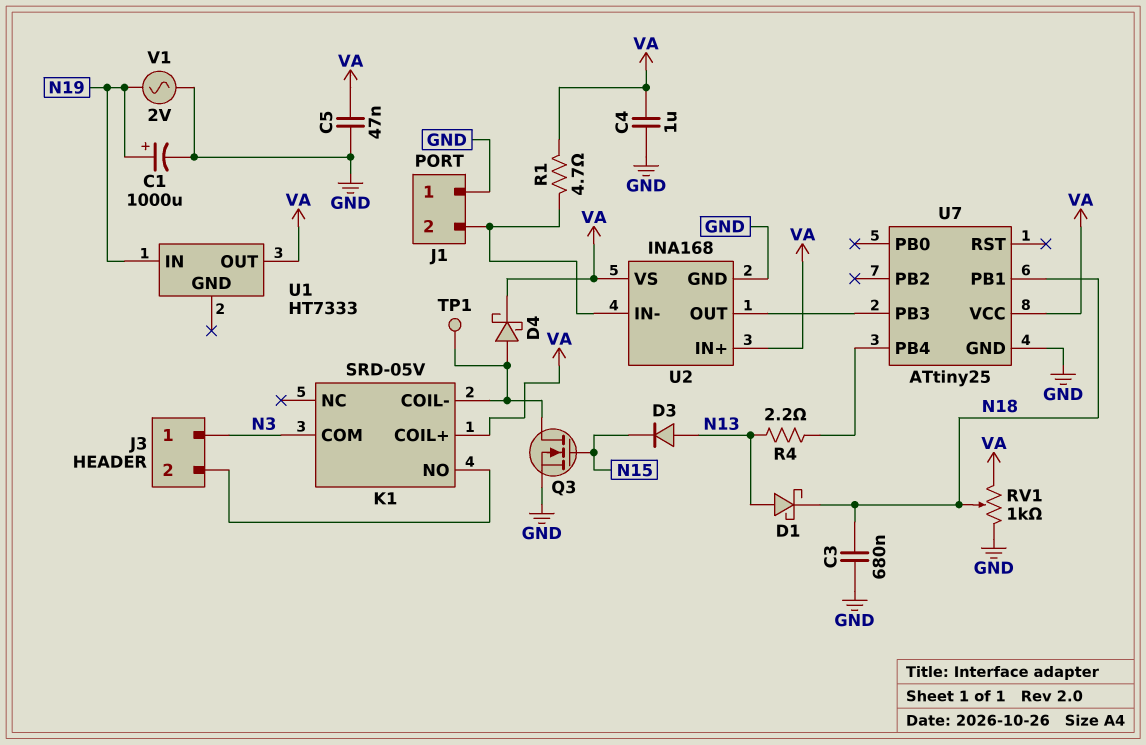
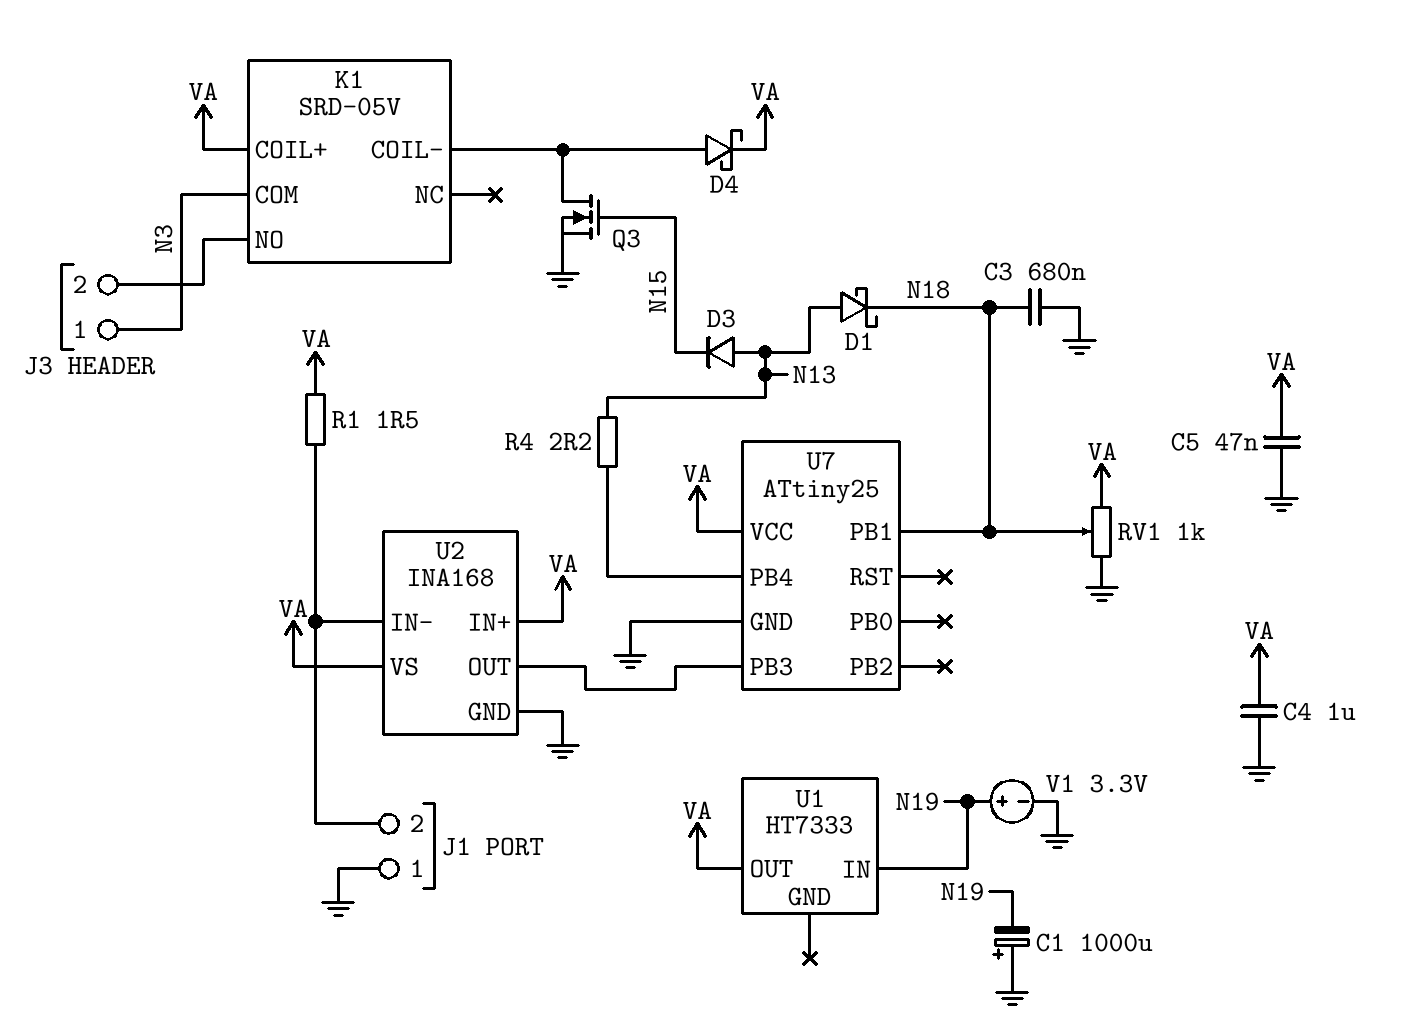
C1: 1000uF (plus N19, minus GND) -> 1000uF (plus GND, minus N19)
R1: 4.7 (J1/2, VA) -> 1.5 (J1/2, VA)
TP1: test point (K1/COIL-) -> none
V1: AC 2V (GND, N19) -> 3.3V (plus N19, minus GND)

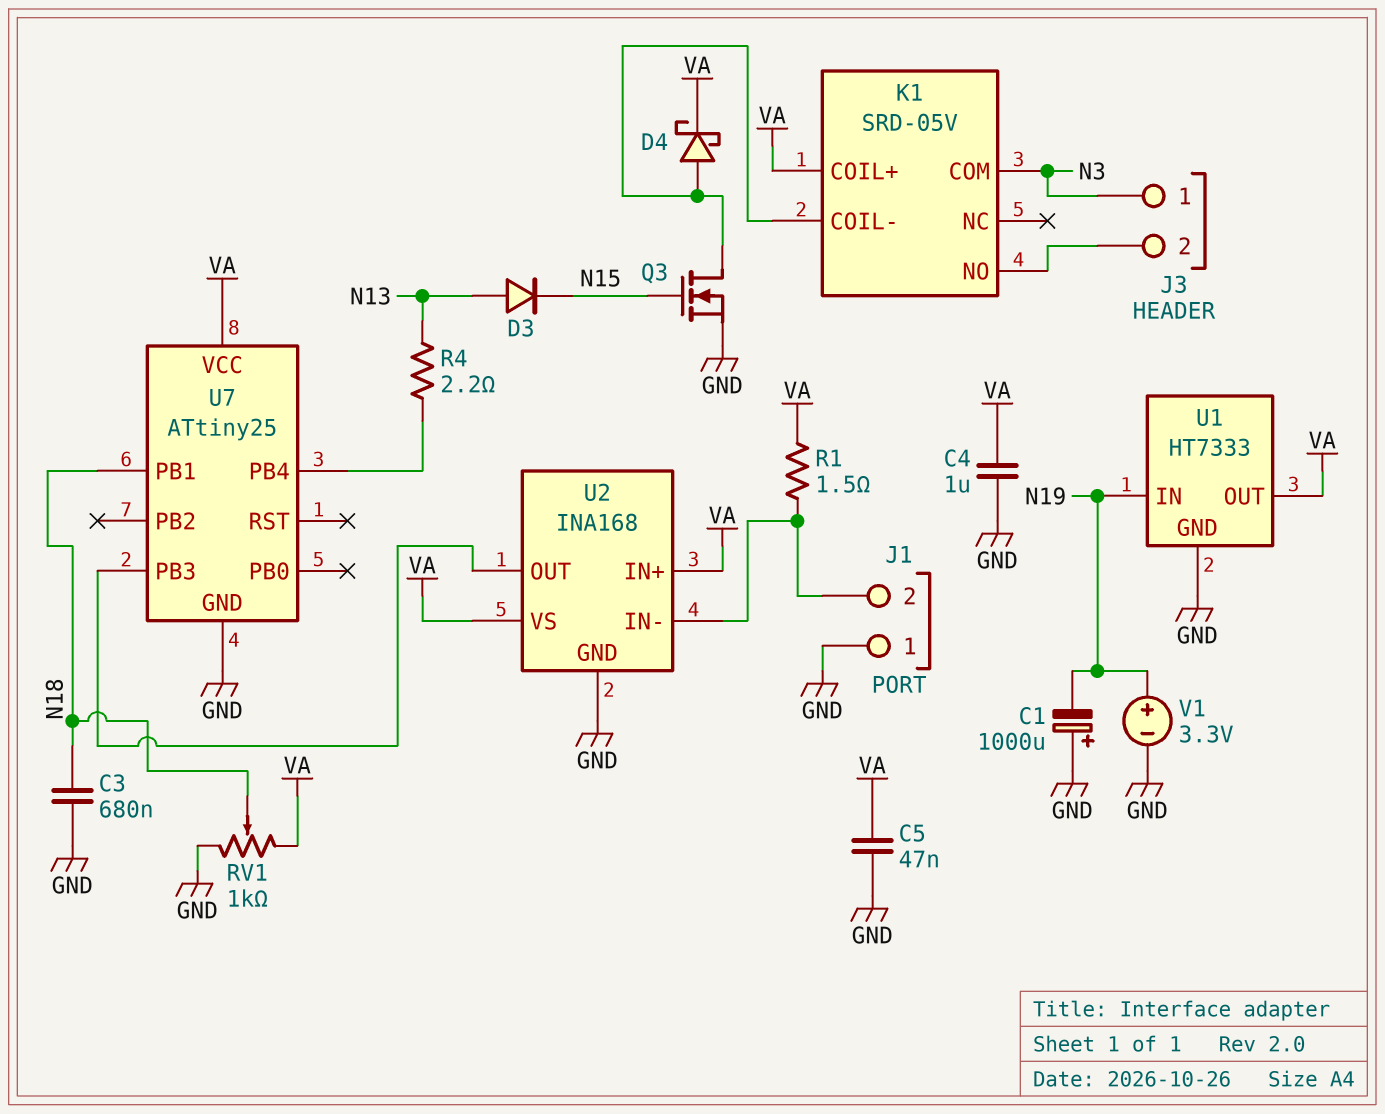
D1: schottky (A N13, K N18) -> none
U1 pin GND: none -> GND

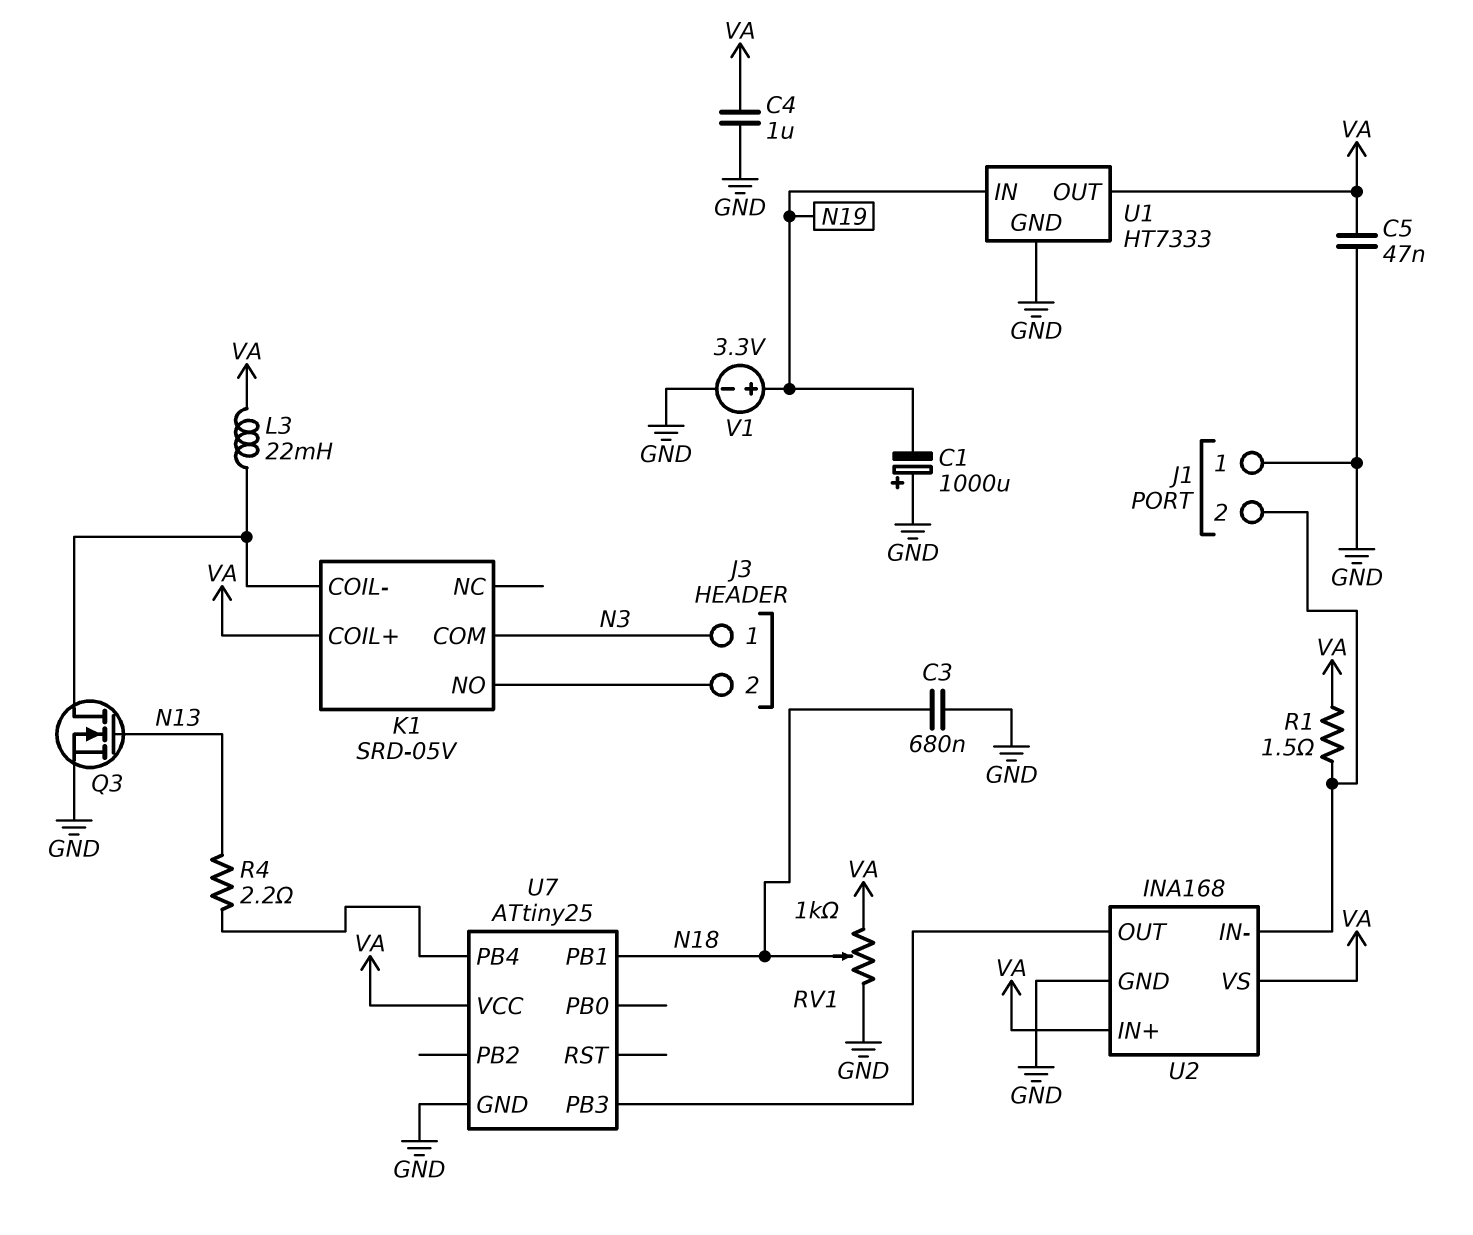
D3: diode (A N13, K N15) -> none
D4: schottky (A K1/COIL-, K VA) -> none
L3: none -> 22mH (K1/COIL-, VA)
Q3: NMOS (G N15, D K1/COIL-, S GND) -> NMOS (G N13, D K1/COIL-, S GND)

